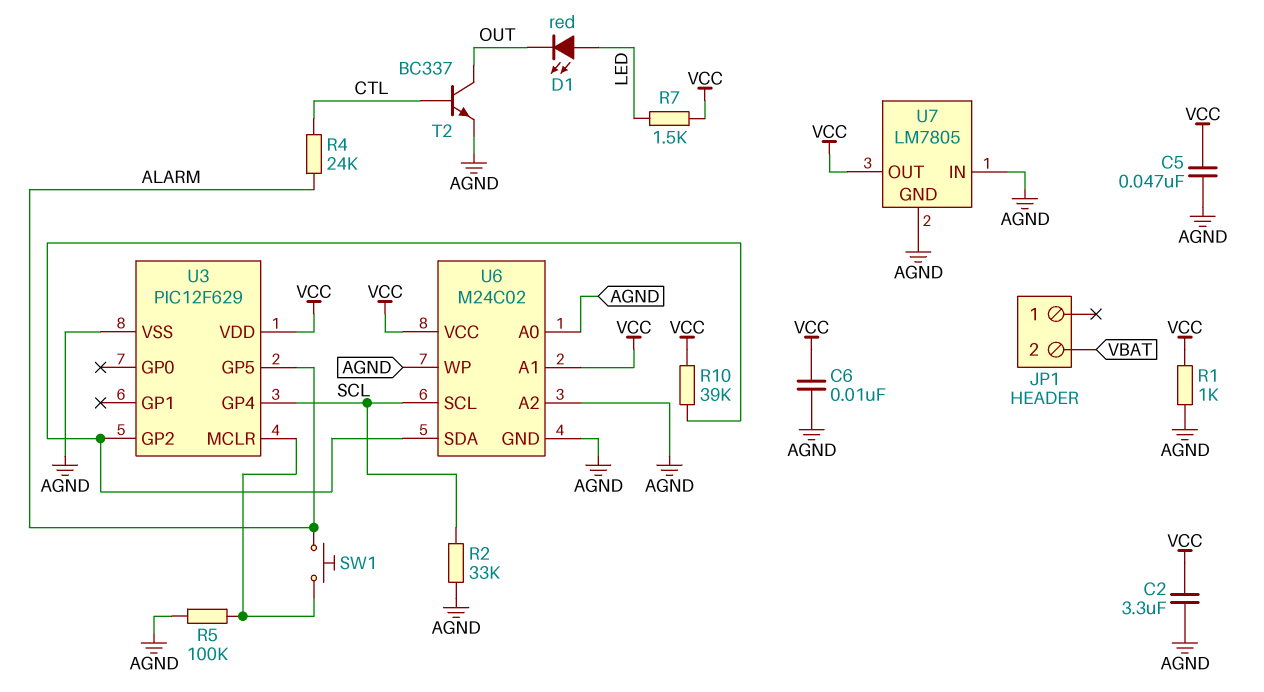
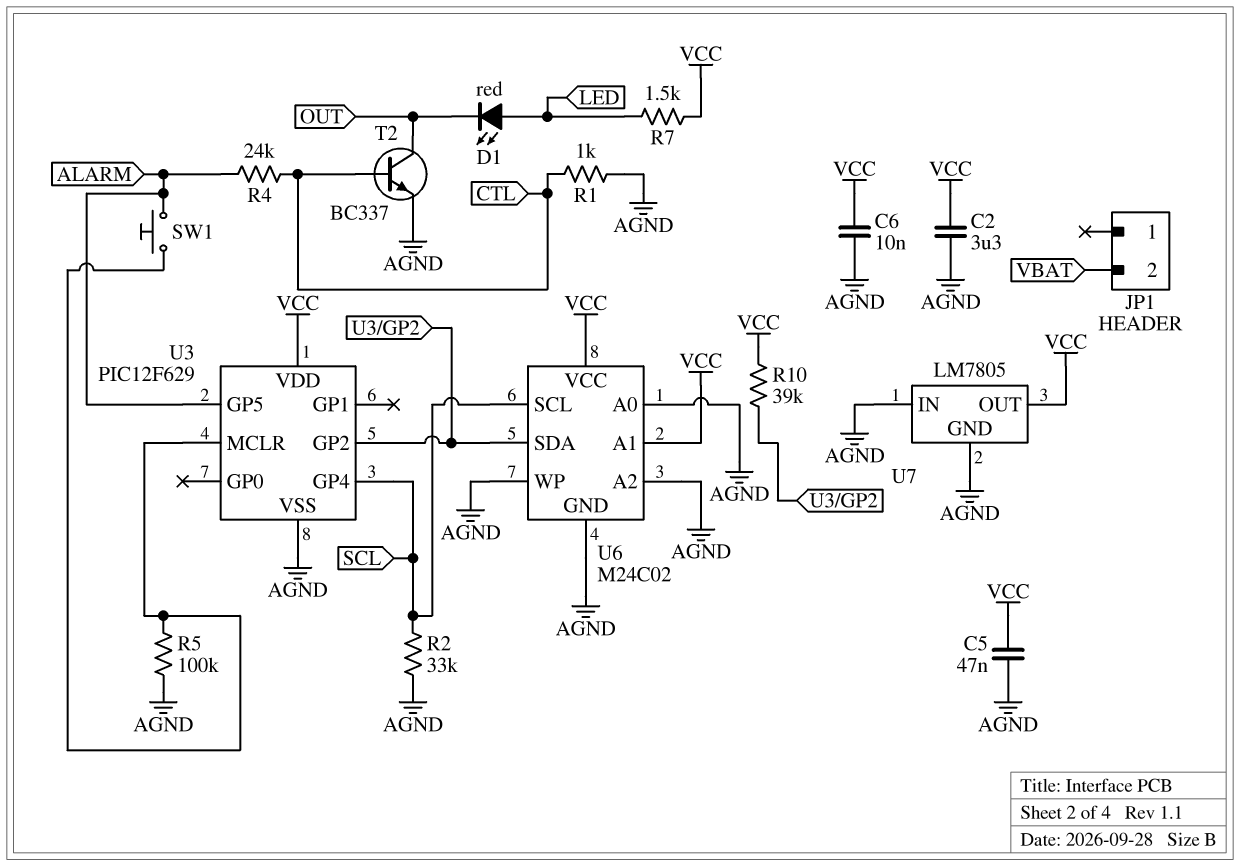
R1: 1k (AGND, VCC) -> 1k (AGND, CTL)

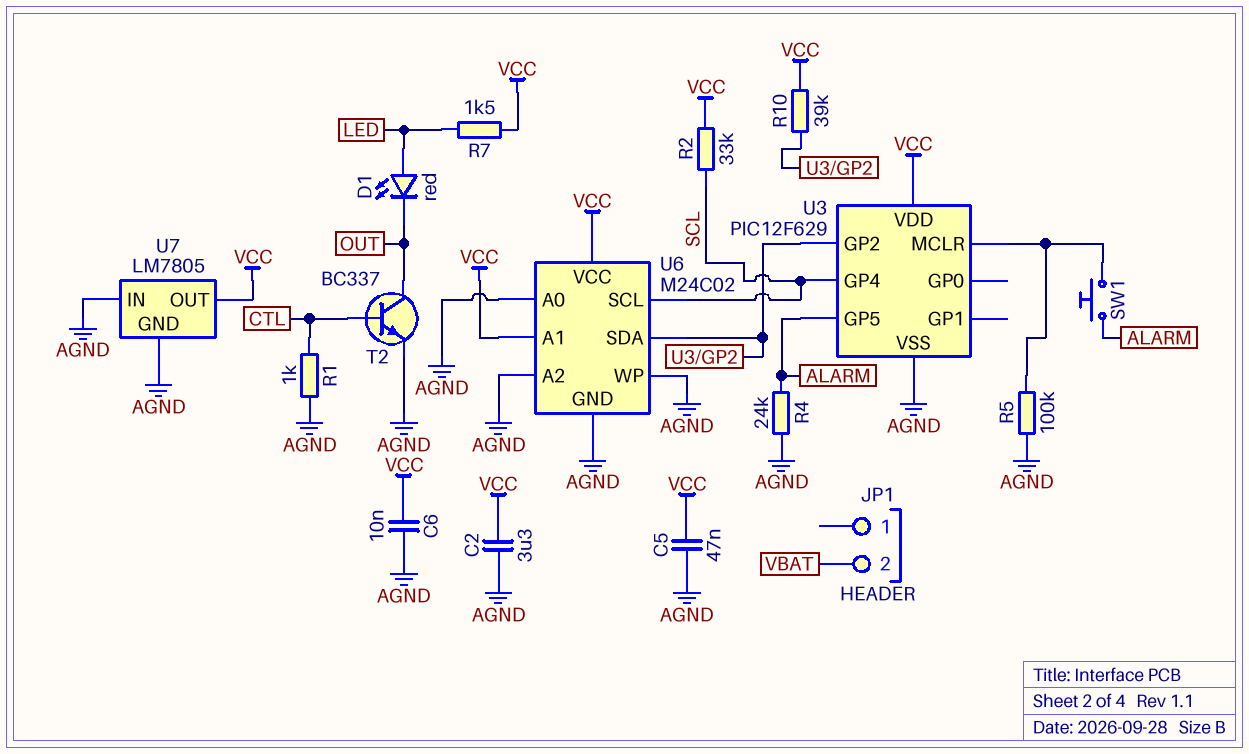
R2: 33k (AGND, SCL) -> 33k (SCL, VCC)
R4: 24k (ALARM, CTL) -> 24k (AGND, ALARM)

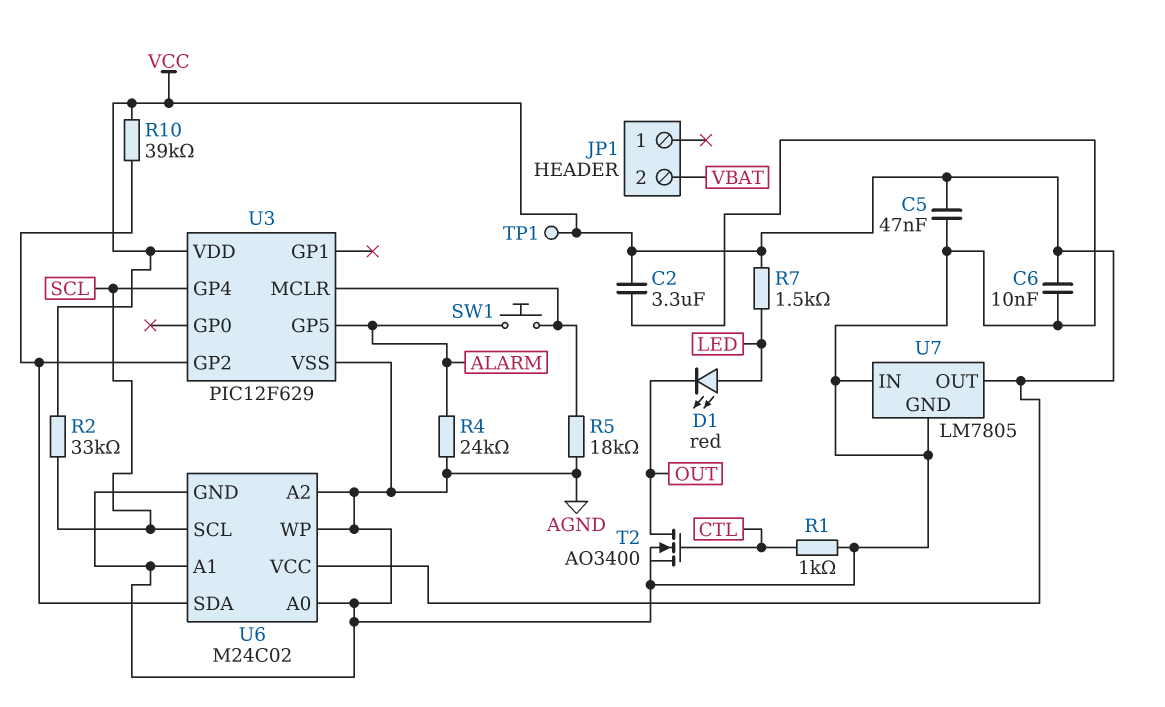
R5: 100k (AGND, U3/MCLR) -> 18k (AGND, U3/MCLR)
T2: NPN BC337 (B CTL, C OUT, E AGND) -> NMOS AO3400 (G CTL, D OUT, S AGND)
TP1: none -> test point (VCC)
U6 pin A1: VCC -> AGND

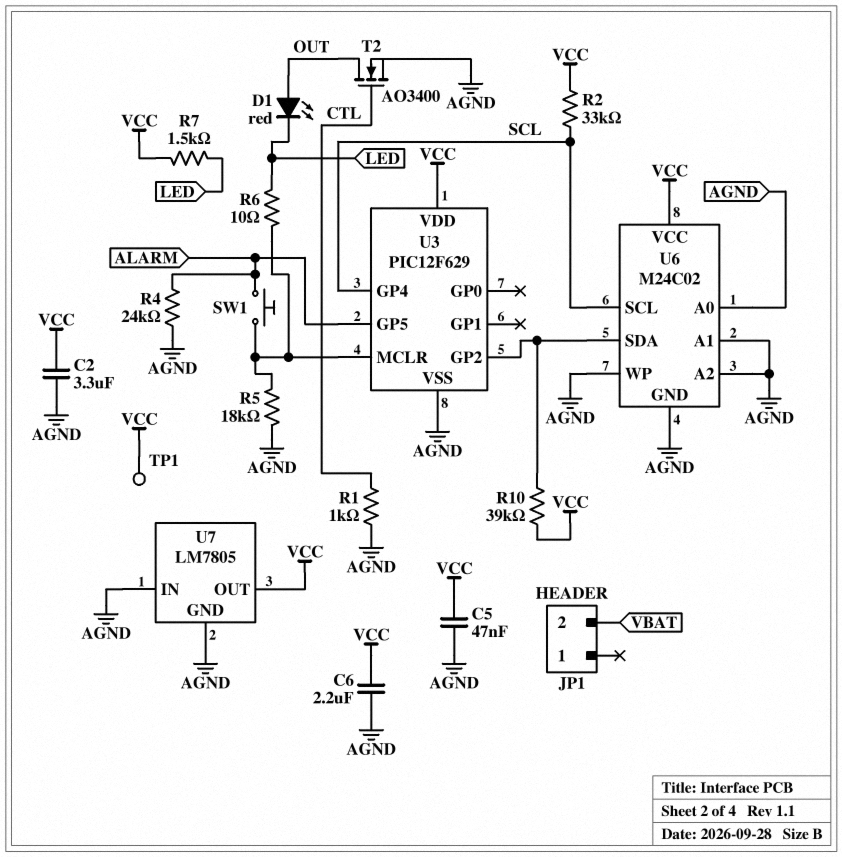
C6: 10nF (AGND, VCC) -> 2.2uF (AGND, VCC)
D1: LED red (A LED, K OUT) -> LED red (A OUT, K LED)
R6: none -> 10 (LED, U3/MCLR)

